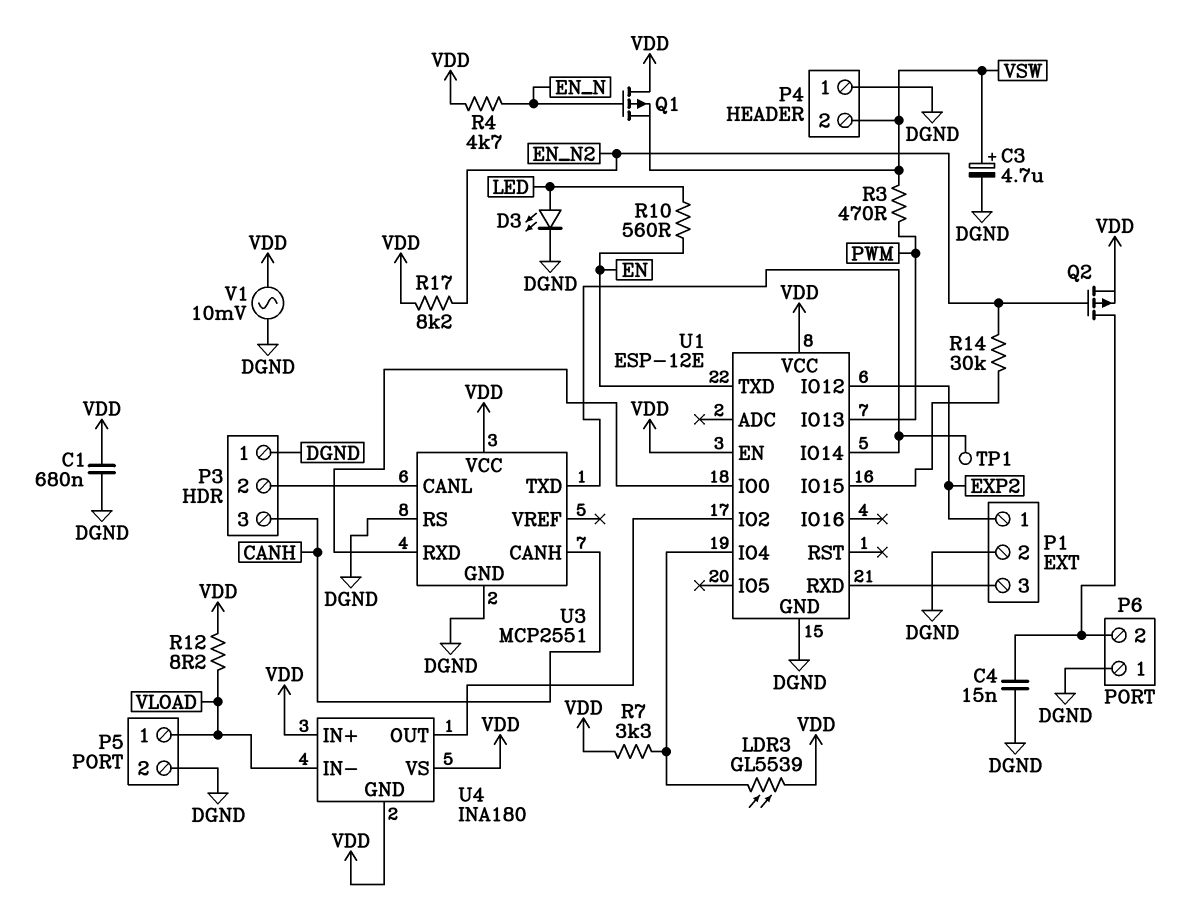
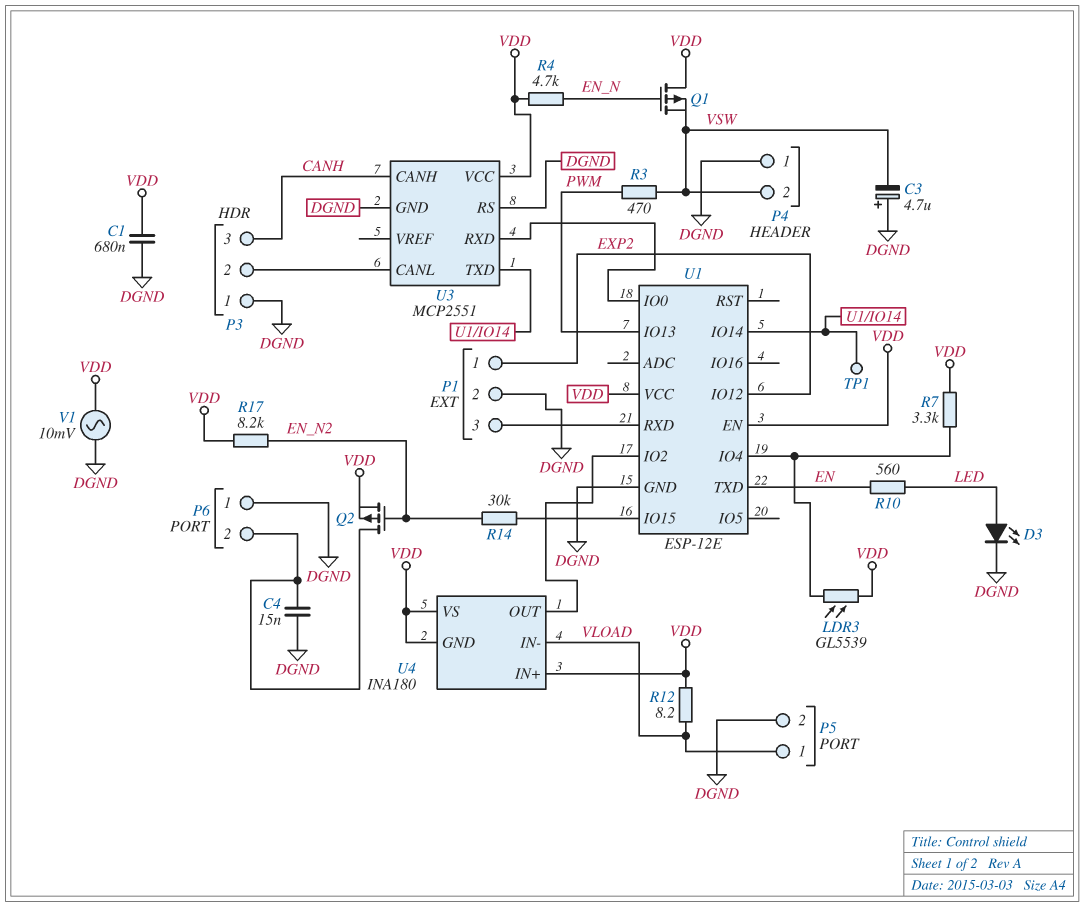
C3: 4.7uF (plus VSW, minus DGND) -> 4.7uF (plus DGND, minus VSW)

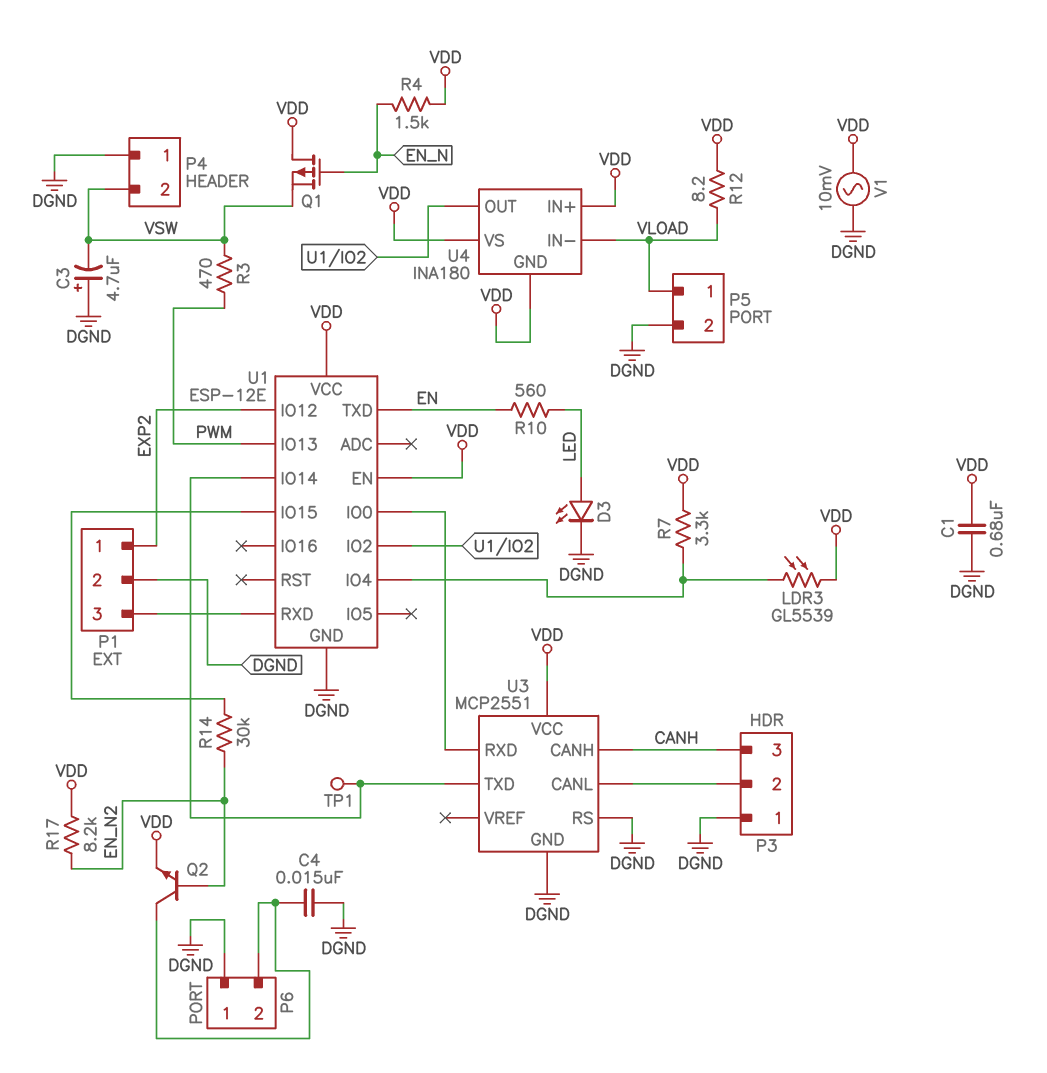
Q2: PMOS (G EN_N2, D P6/2, S VDD) -> NPN (B EN_N2, C P6/2, E VDD)
R4: 4.7k (EN_N, VDD) -> 1.5k (EN_N, VDD)

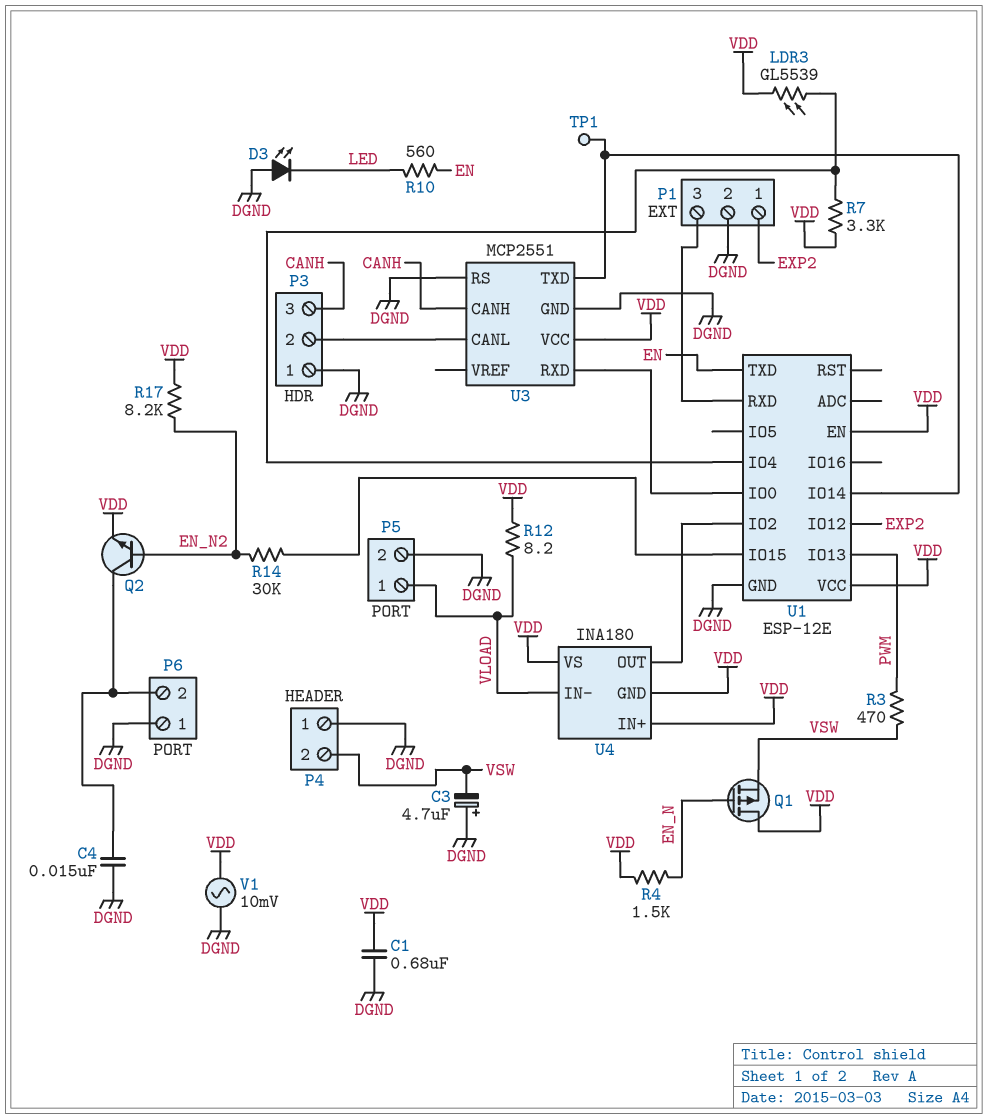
D3: LED (A LED, K DGND) -> LED (A DGND, K LED)

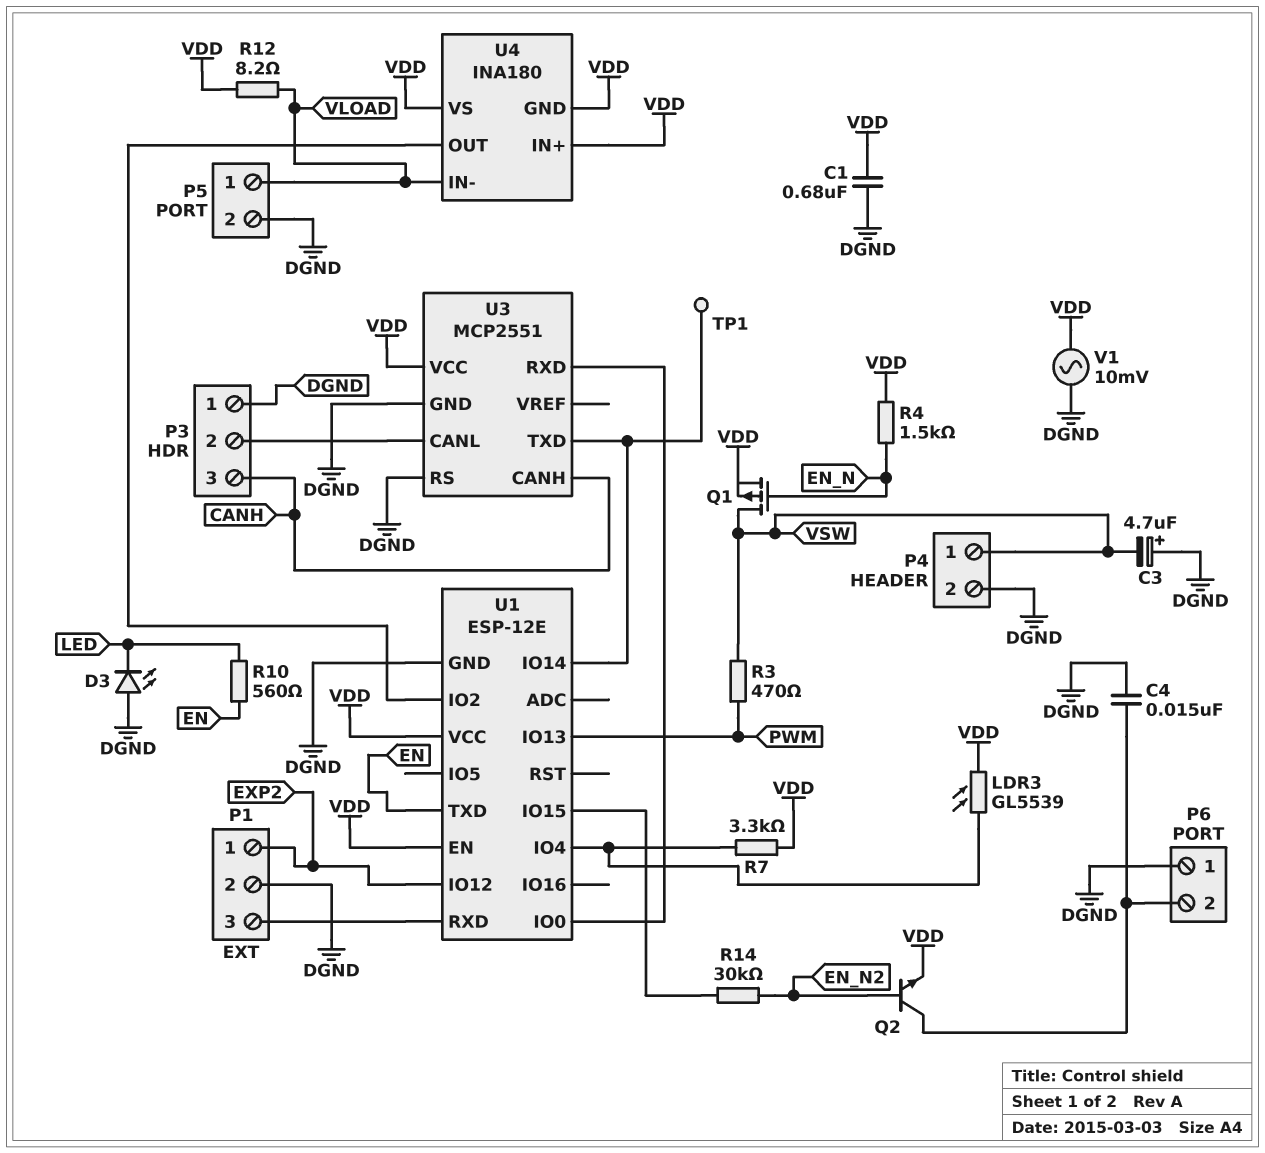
P4 pin 1: DGND -> VSW
P4 pin 2: VSW -> DGND
Q1: PMOS (G EN_N, D VDD, S VSW) -> PMOS (G EN_N, D VSW, S VDD)
R17: 8.2k (EN_N2, VDD) -> none

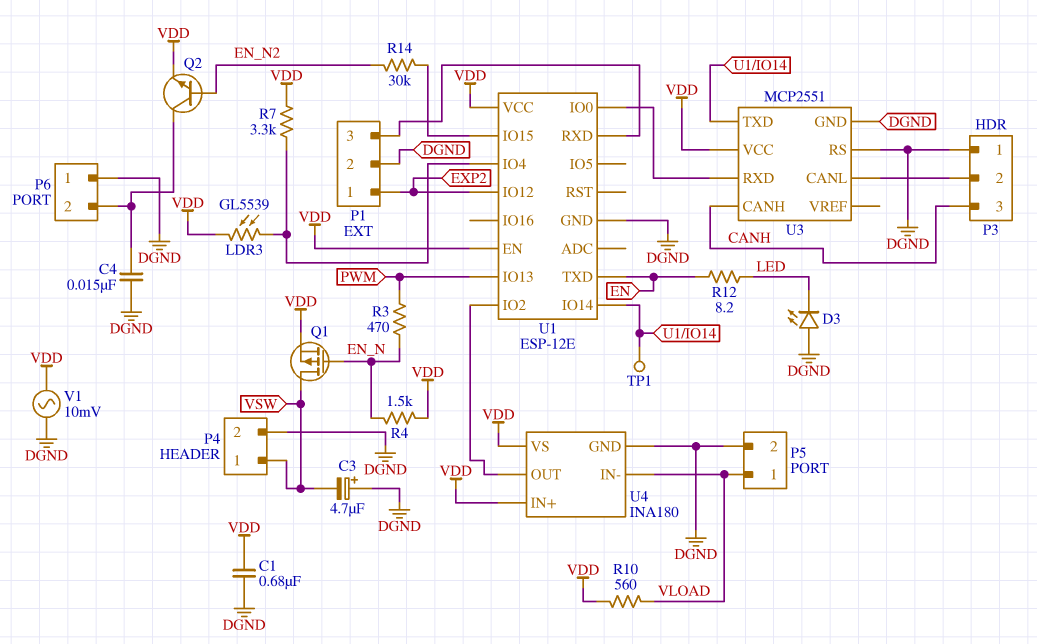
R3: 470 (PWM, VSW) -> 470 (EN_N, PWM)
R10: 560 (EN, LED) -> 560 (VDD, VLOAD)
R12: 8.2 (VDD, VLOAD) -> 8.2 (EN, LED)
U4 pin GND: VDD -> DGND

